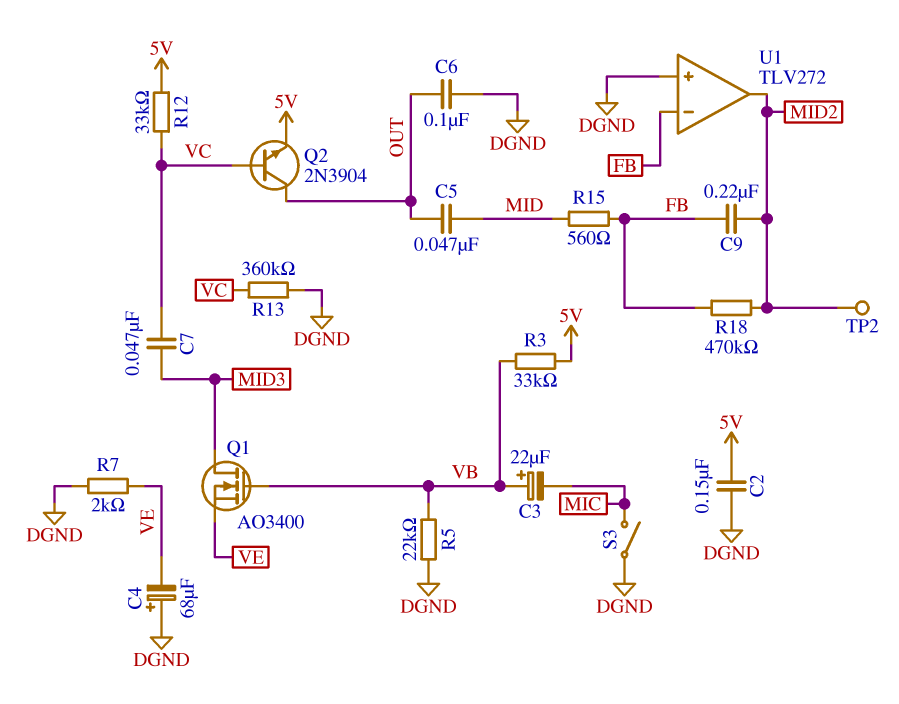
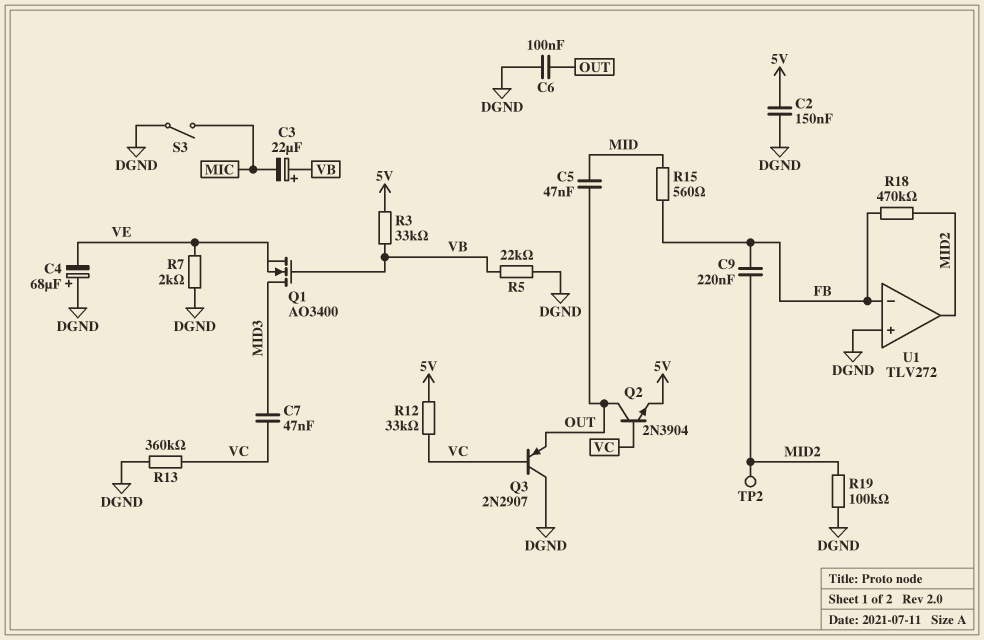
Q3: none -> PNP 2N2907 (B VC, C DGND, E OUT)
R19: none -> 100k (DGND, MID2)

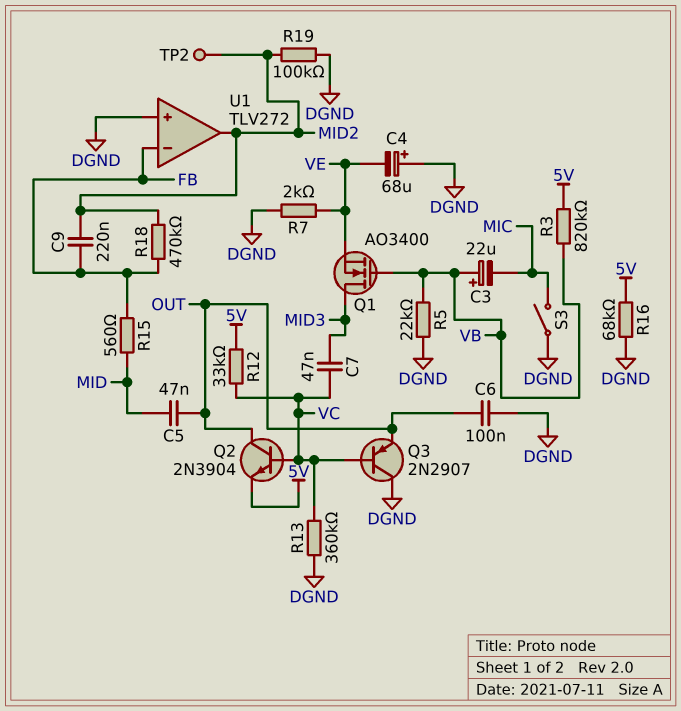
C2: 150nF (5V, DGND) -> none
R3: 33k (5V, VB) -> 820k (5V, VB)
R16: none -> 68k (5V, DGND)

